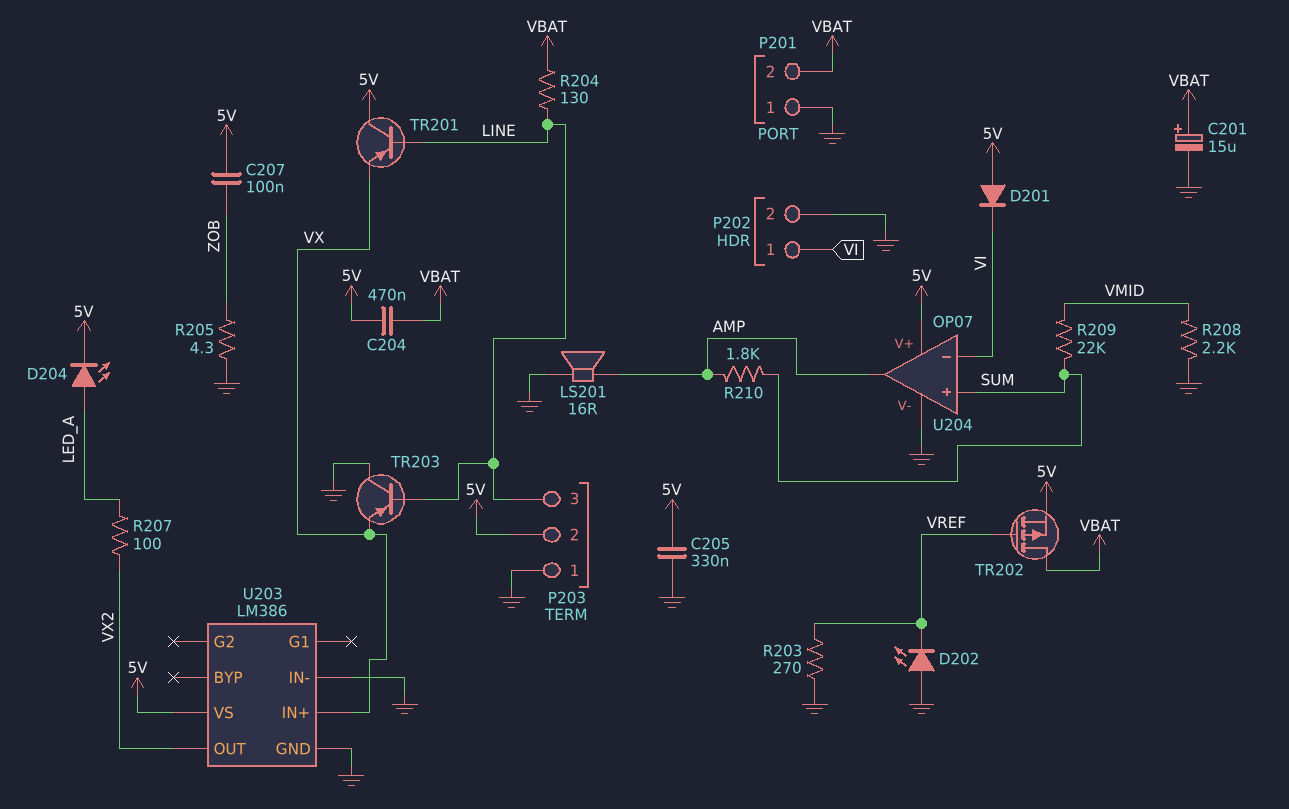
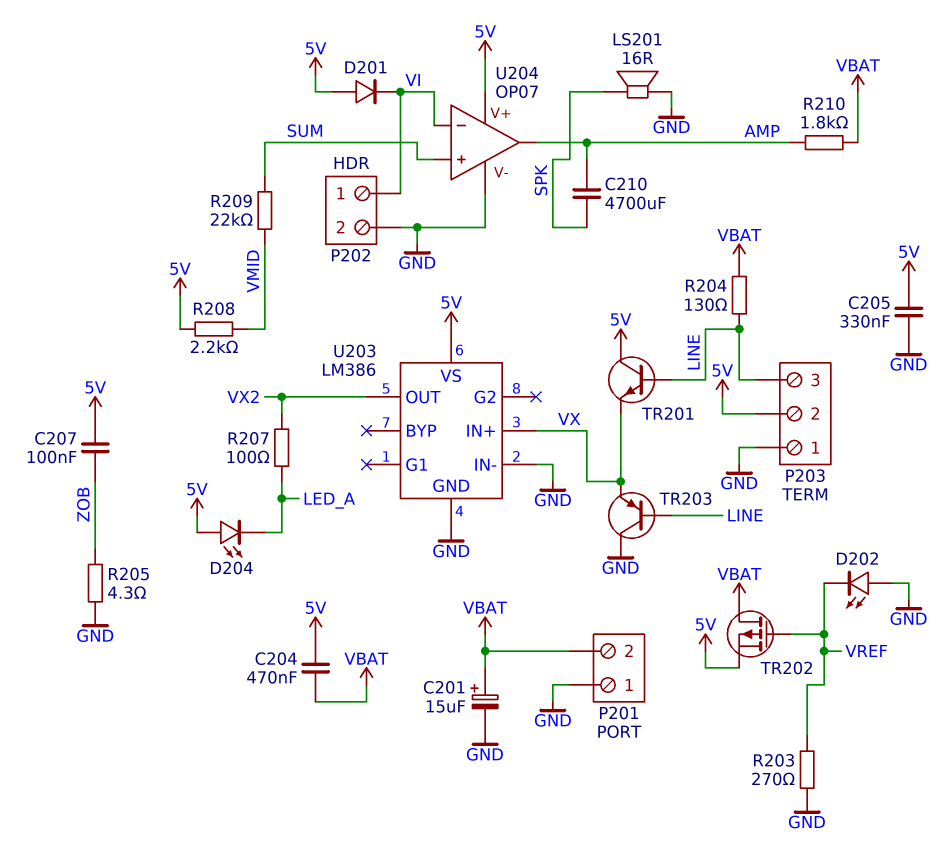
C210: none -> 4700uF (AMP, SPK)
D204: LED (A LED_A, K 5V) -> LED (A 5V, K LED_A)
LS201: speaker 16R (AMP, GND) -> speaker 16R (GND, SPK)
R208: 2.2k (GND, VMID) -> 2.2k (5V, VMID)
R210: 1.8k (AMP, SUM) -> 1.8k (AMP, VBAT)
TR201: PNP (B LINE, C 5V, E VX) -> NPN (B LINE, C 5V, E VX)

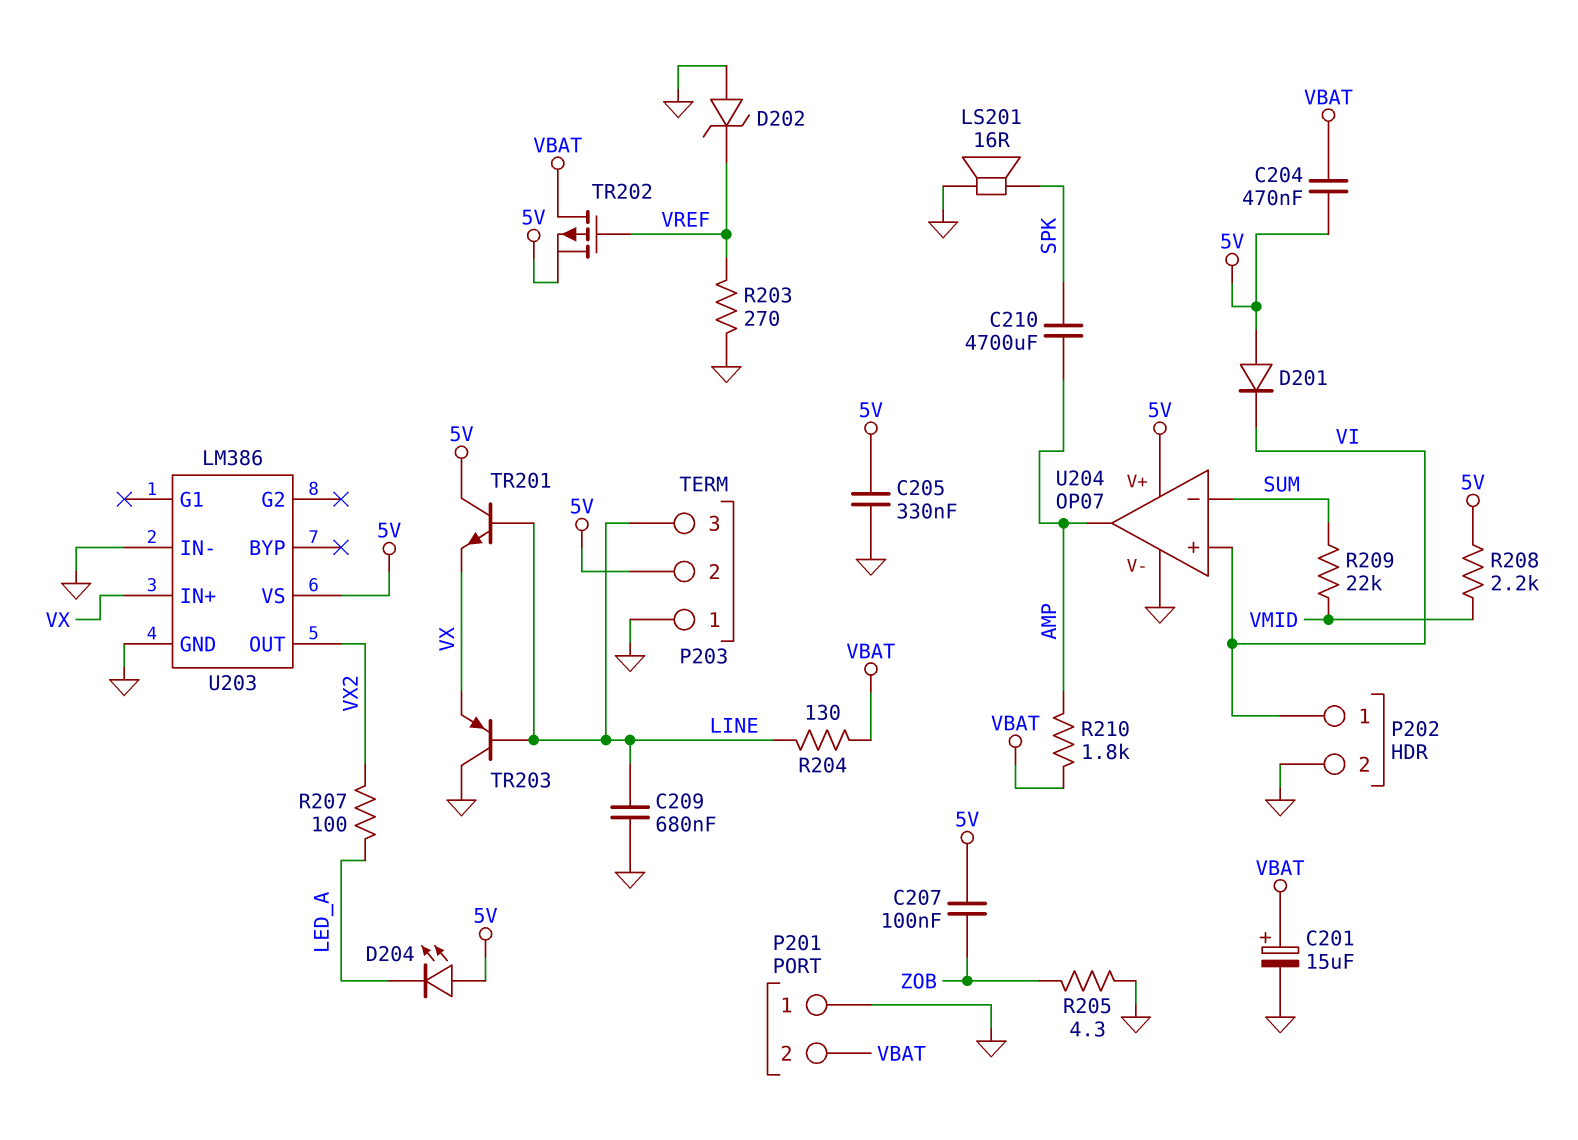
C209: none -> 680nF (GND, LINE)
D202: LED (A GND, K VREF) -> zener (A GND, K VREF)
U204 pin in+: SUM -> VI
U204 pin in-: VI -> SUM

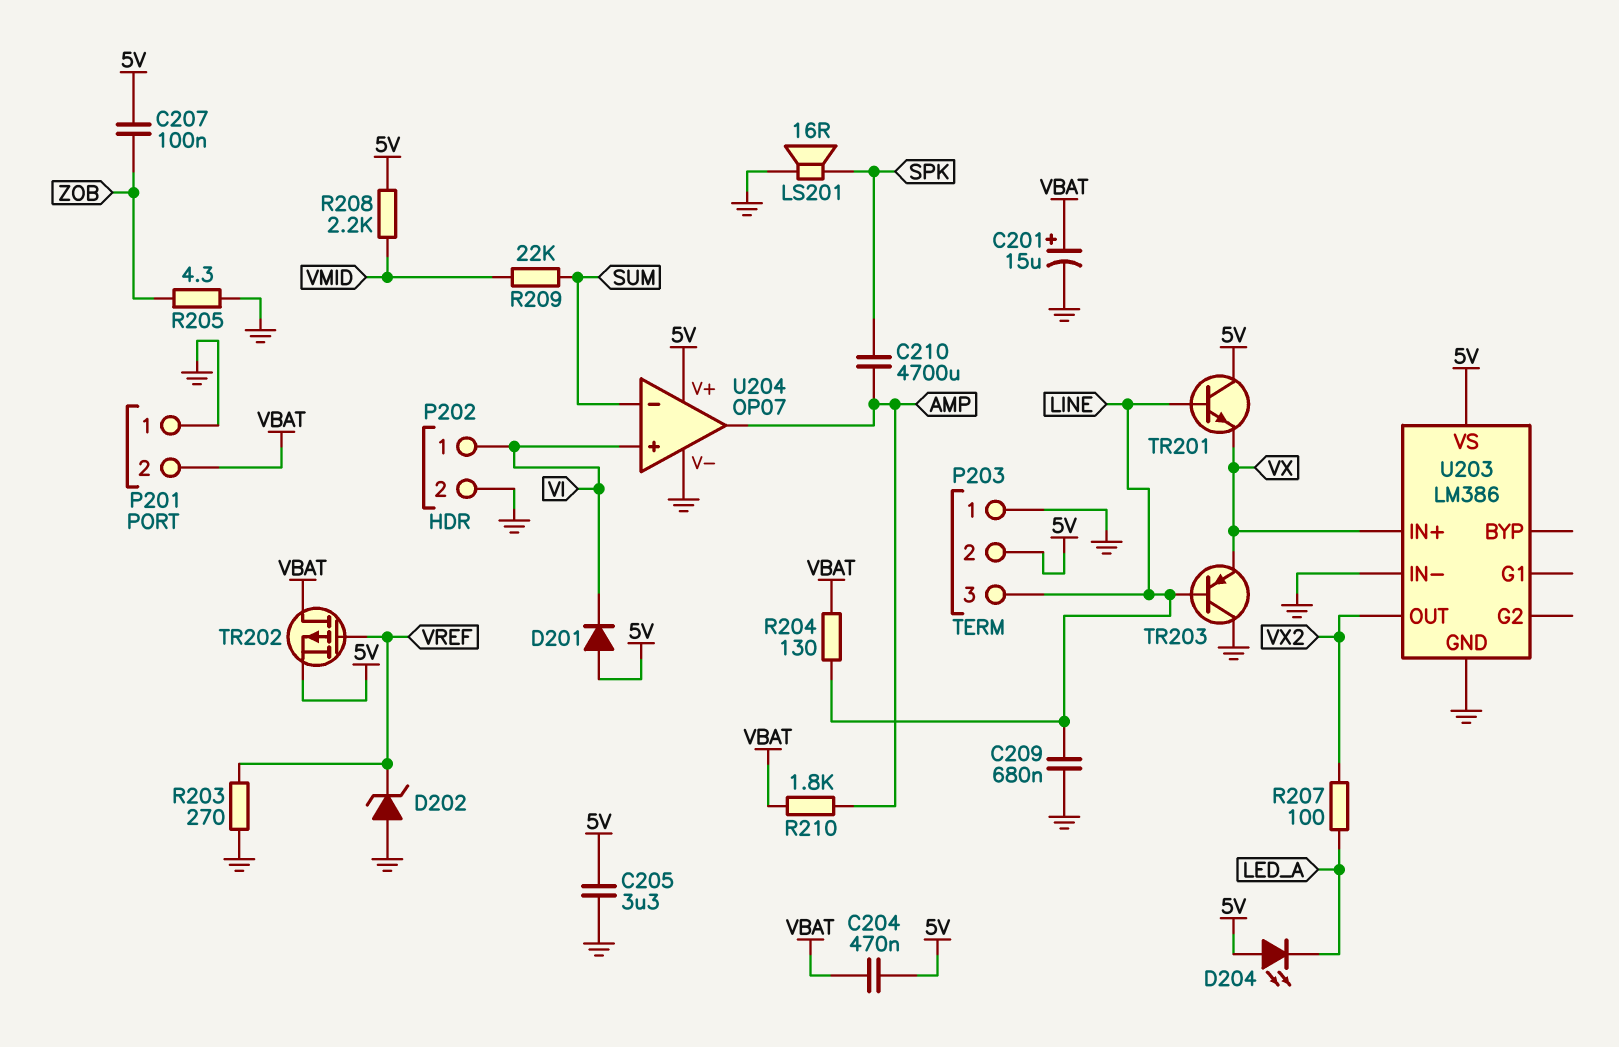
C205: 330nF (5V, GND) -> 3.3uF (5V, GND)

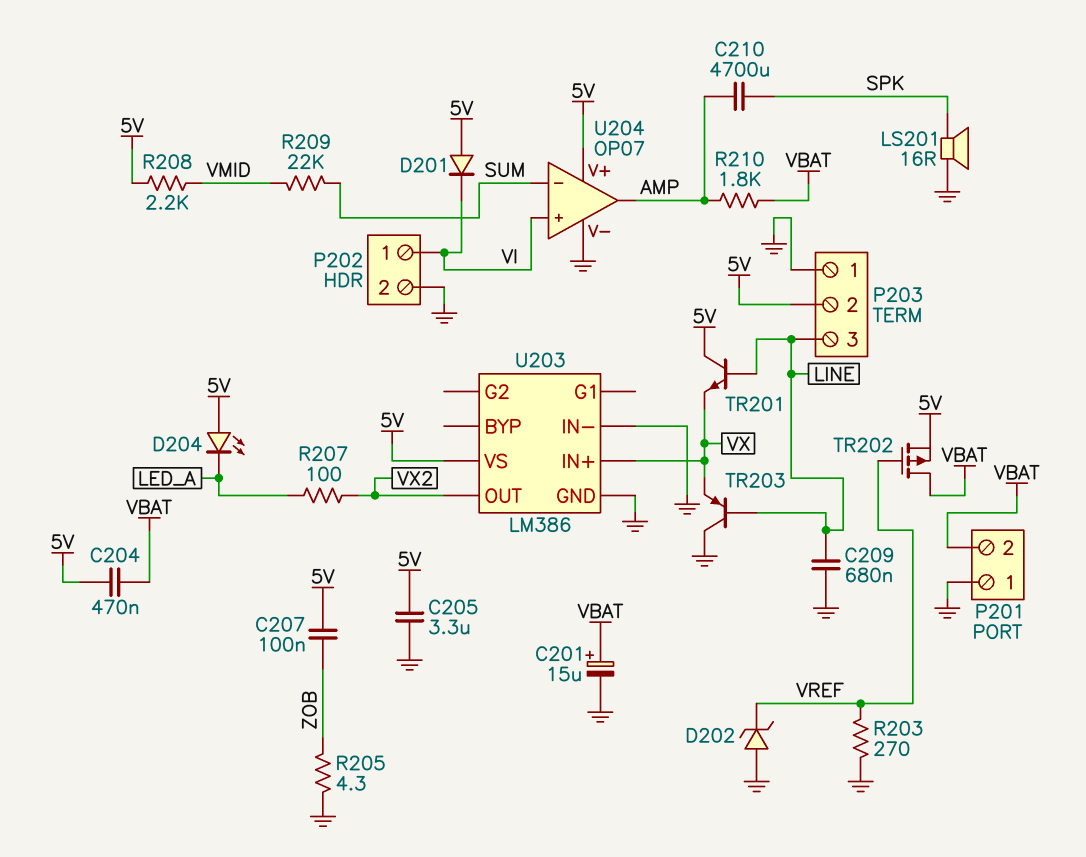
R204: 130 (LINE, VBAT) -> none

